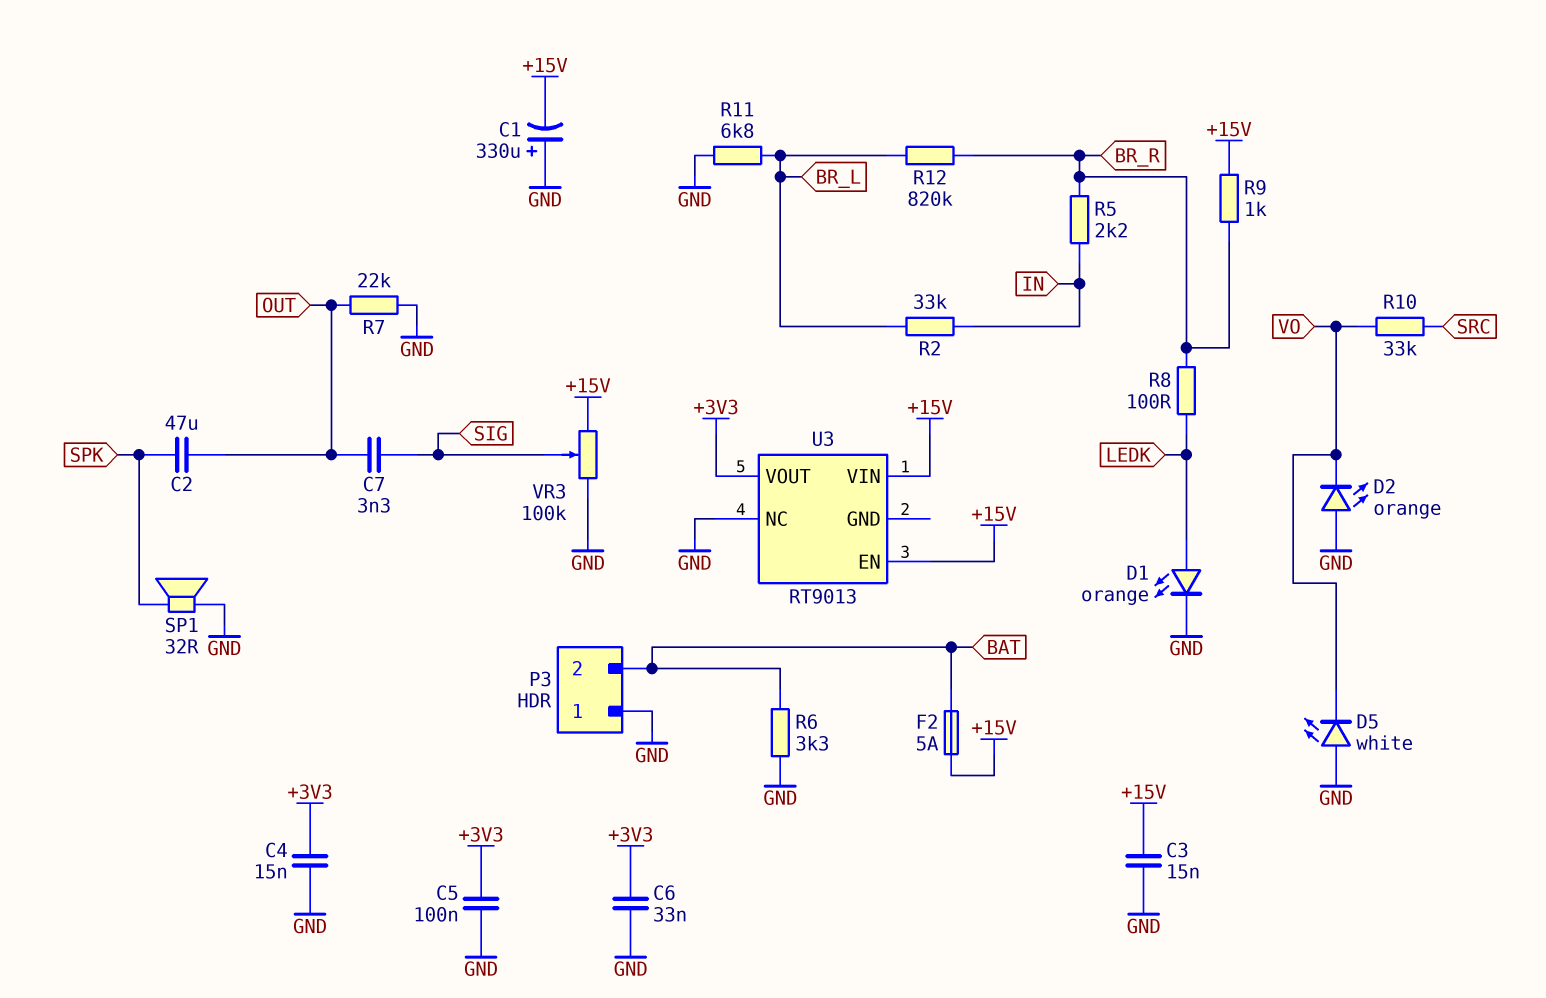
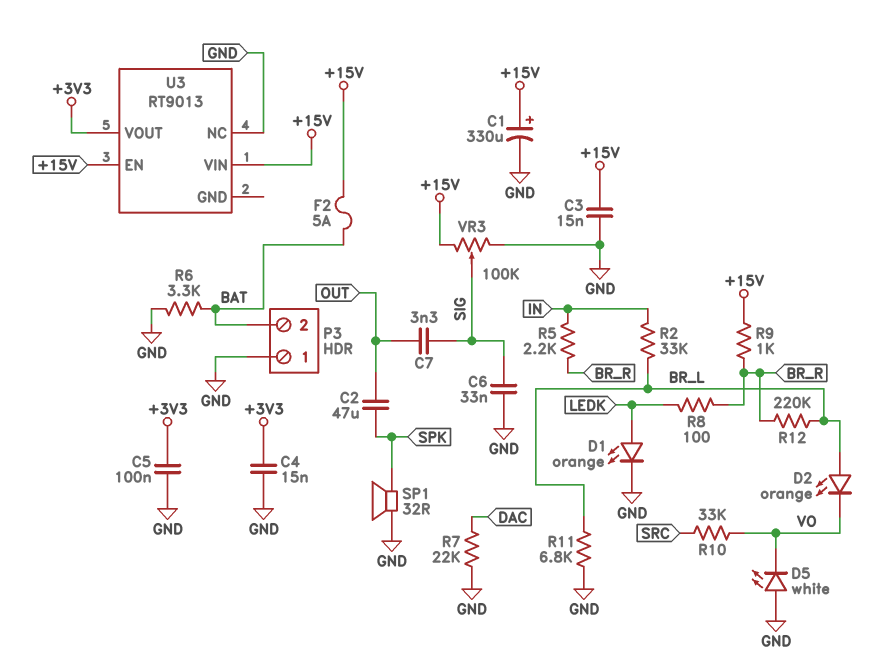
C1: 330uF (plus GND, minus +15V) -> 330uF (plus +15V, minus GND)
C6: 33nF (+3V3, GND) -> 33nF (GND, SIG)
D2: LED orange (A GND, K VO) -> LED orange (A BR_L, K VO)
R7: 22k (GND, OUT) -> 22k (DAC, GND)
R12: 820k (BR_L, BR_R) -> 220k (BR_L, BR_R)

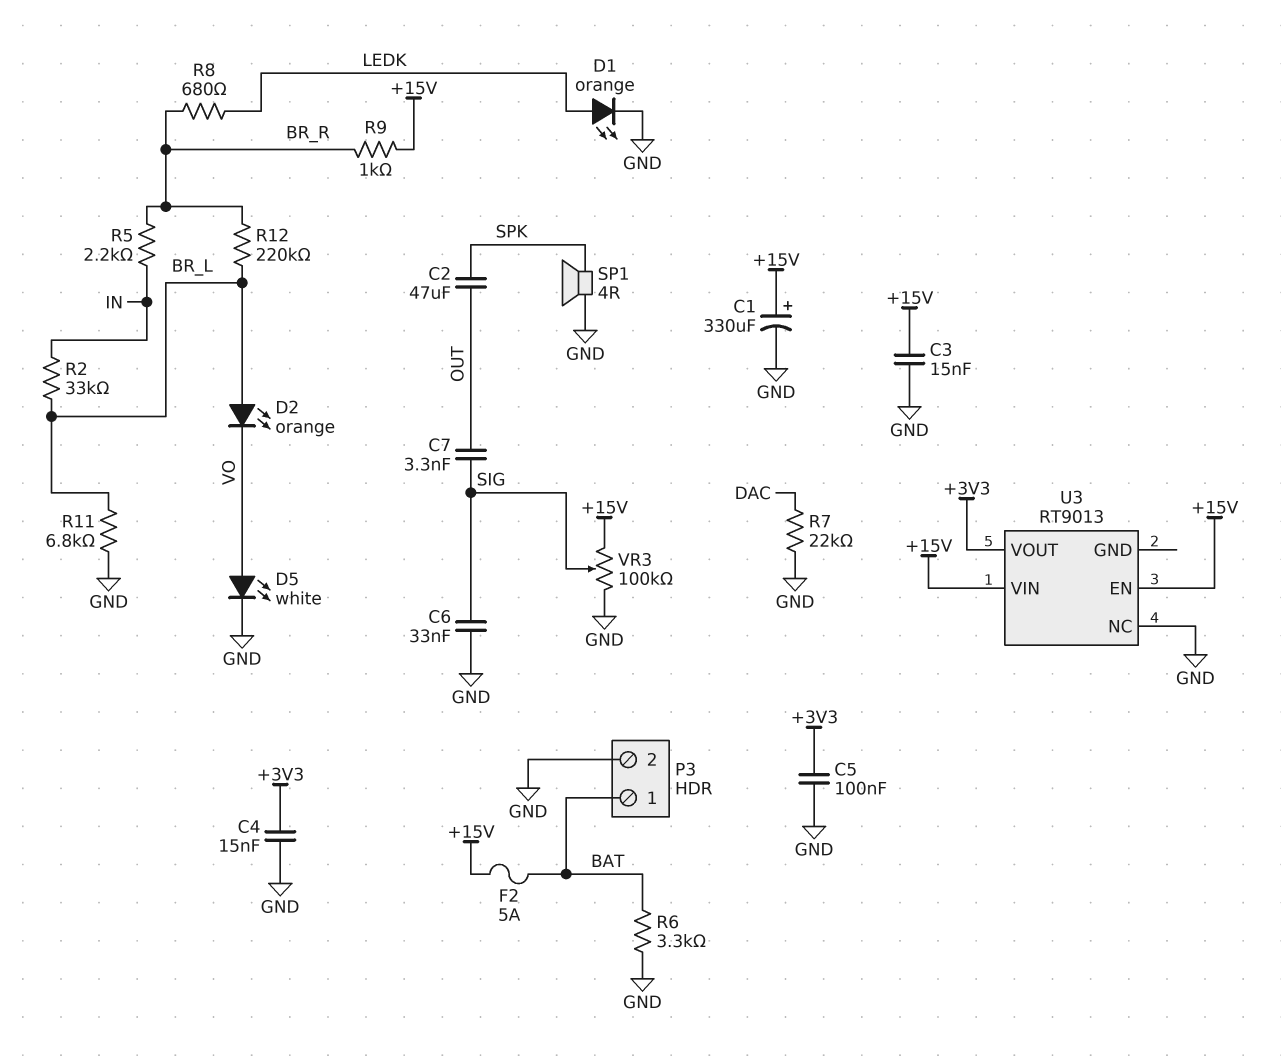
D5: LED white (A GND, K VO) -> LED white (A VO, K GND)
P3 pin 1: GND -> BAT
P3 pin 2: BAT -> GND
R8: 100 (BR_R, LEDK) -> 680 (BR_R, LEDK)
R10: 33k (SRC, VO) -> none
SP1: speaker 32R (GND, SPK) -> speaker 4R (GND, SPK)

